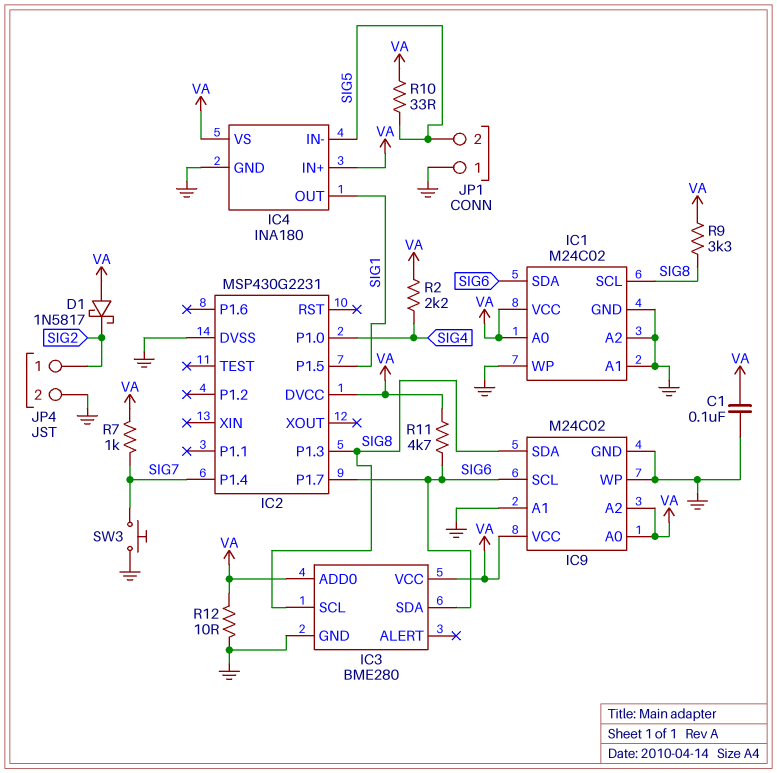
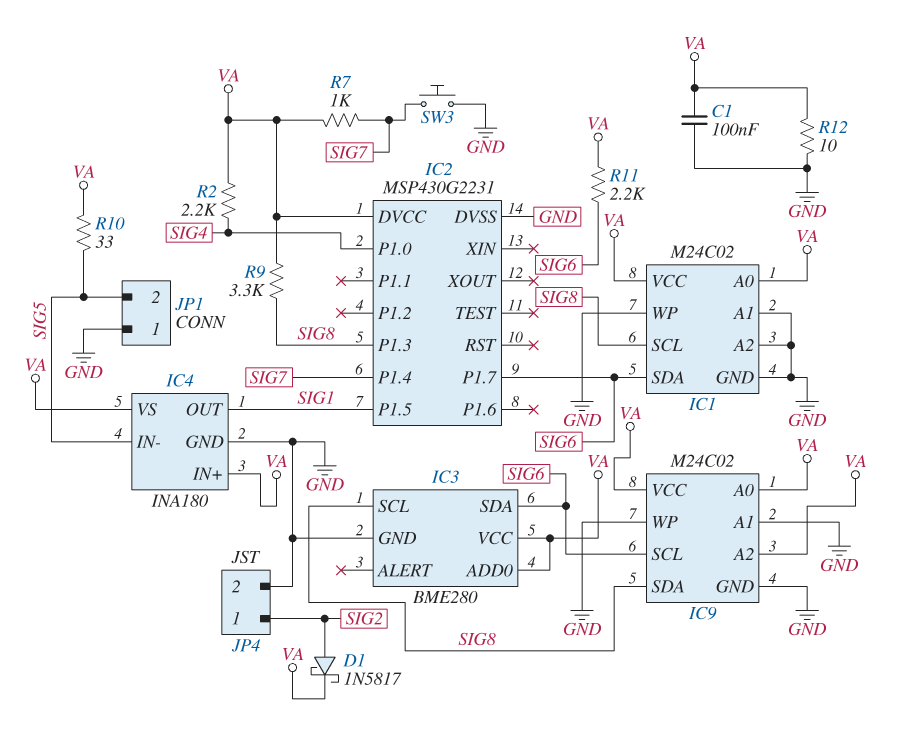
D1: schottky 1N5817 (A VA, K SIG2) -> schottky 1N5817 (A SIG2, K VA)
R11: 4.7k (SIG6, VA) -> 2.2k (SIG6, VA)

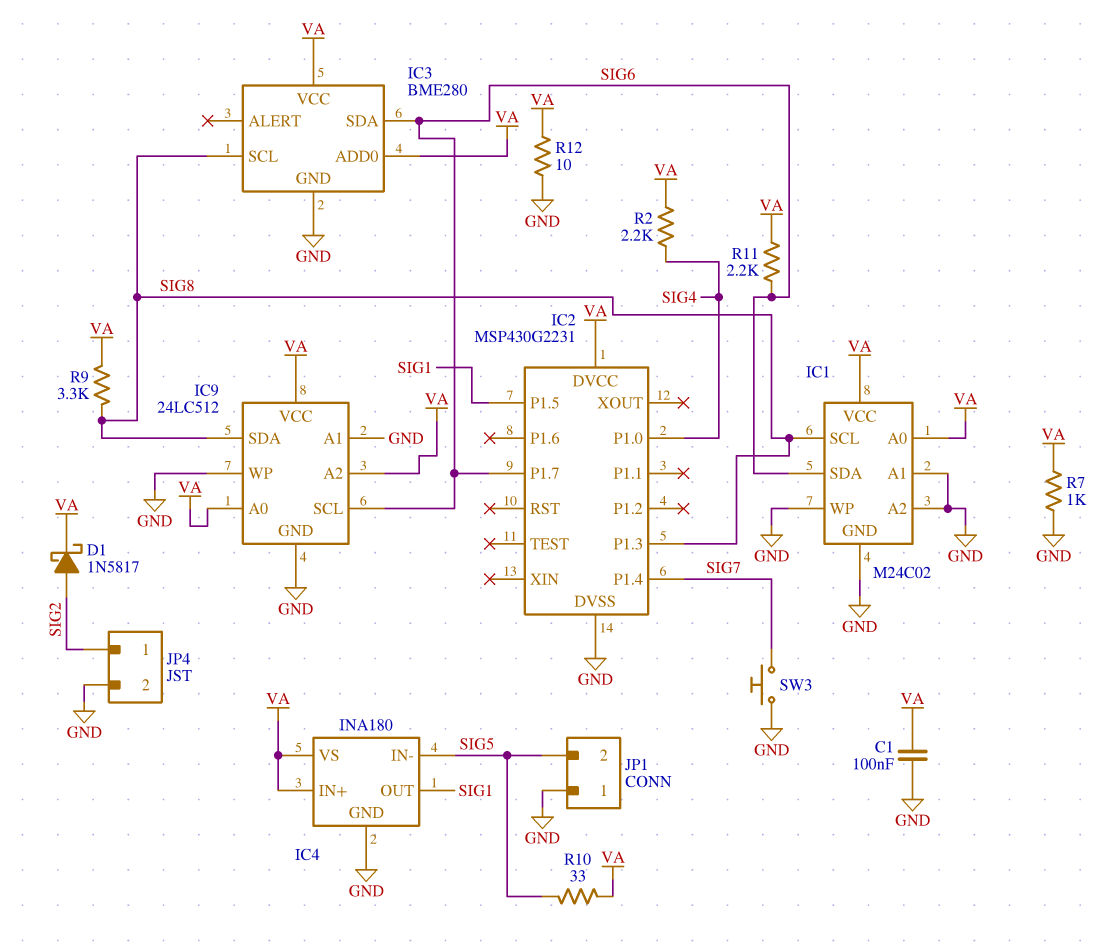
IC9: M24C02 -> 24LC512
R7: 1k (SIG7, VA) -> 1k (GND, VA)

